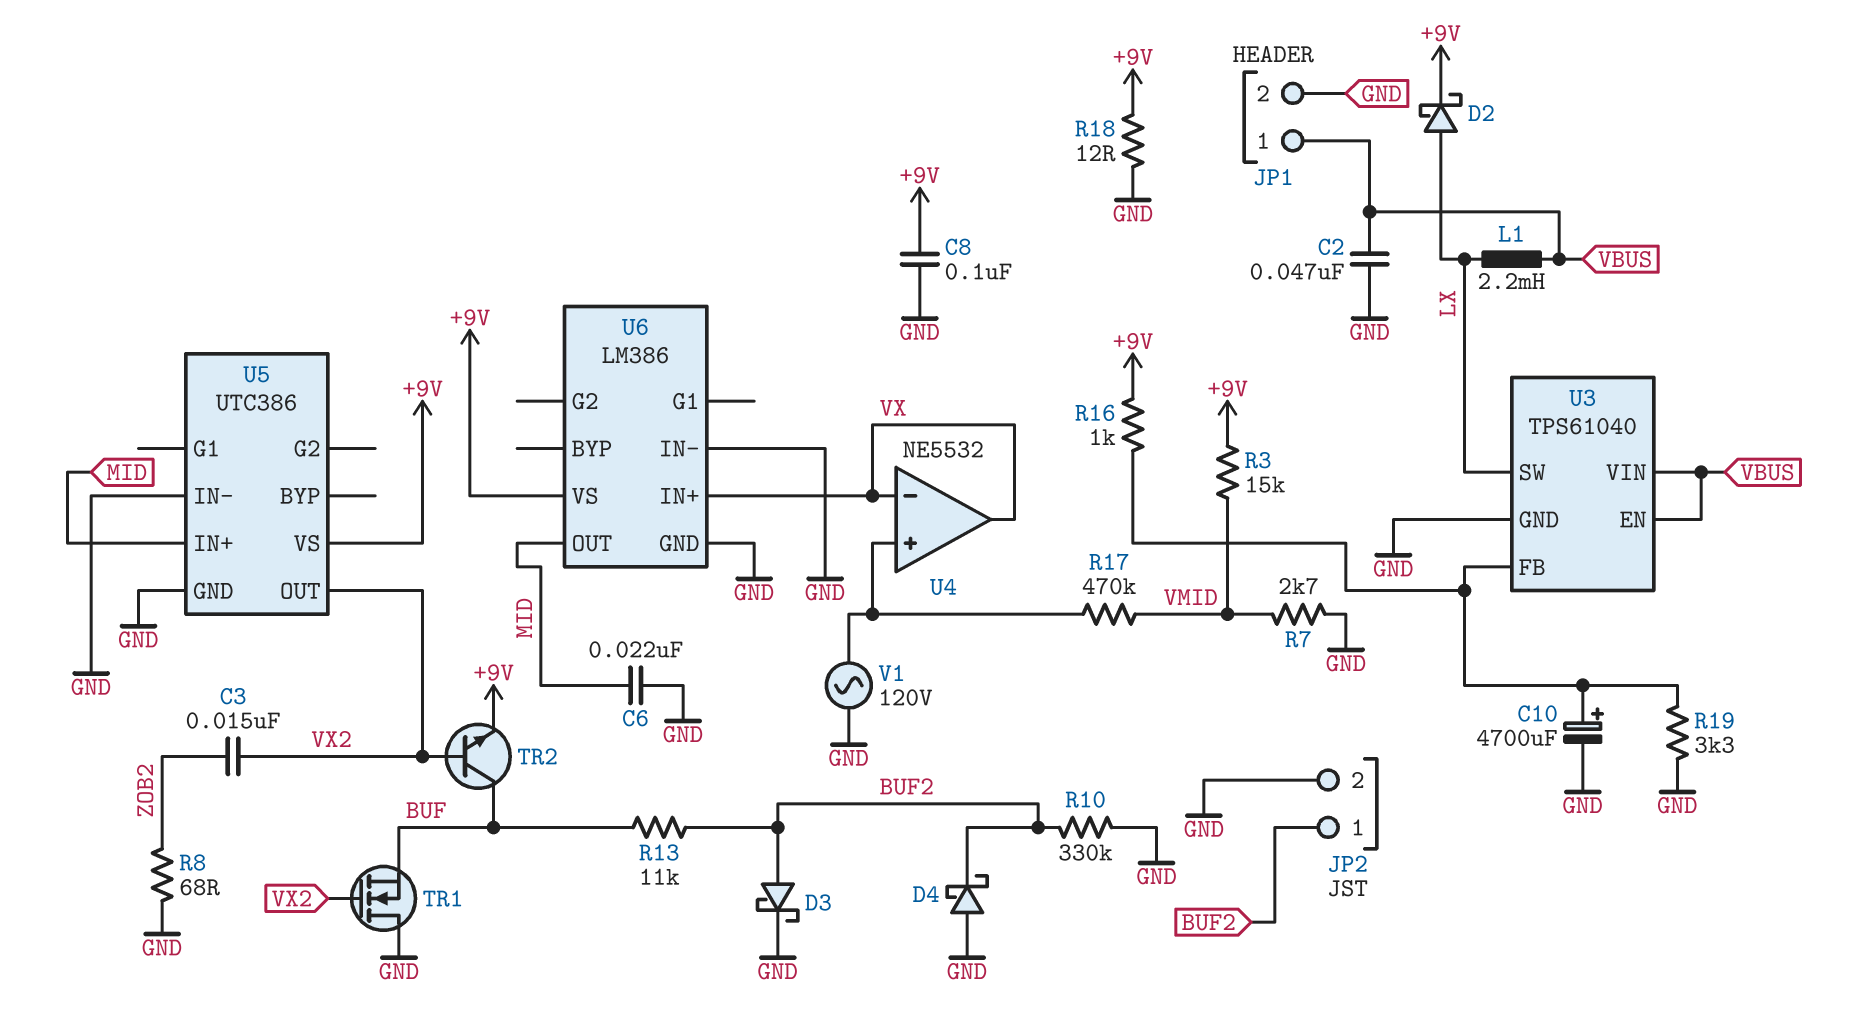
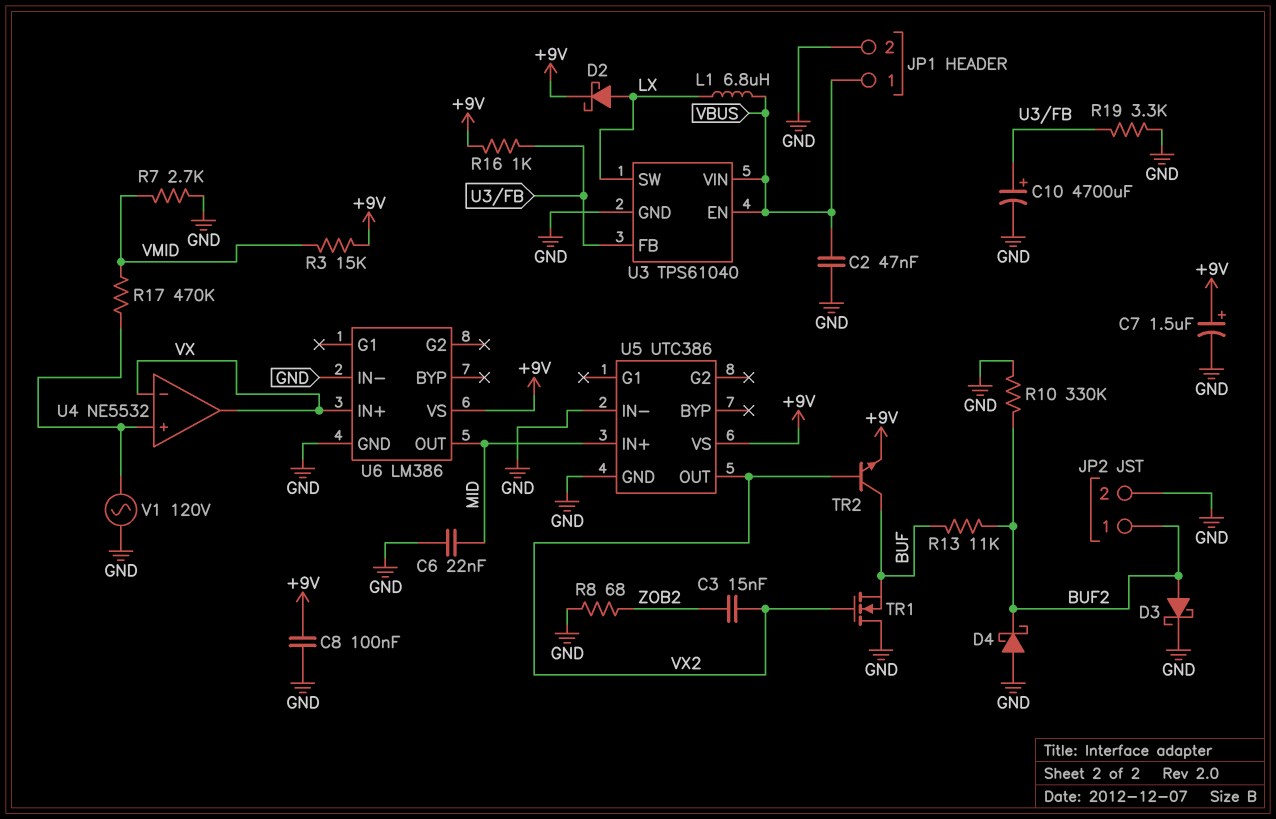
C7: none -> 1.5uF (plus +9V, minus GND)
L1: 2.2mH (LX, VBUS) -> 6.8uH (LX, VBUS)
R18: 12 (+9V, GND) -> none

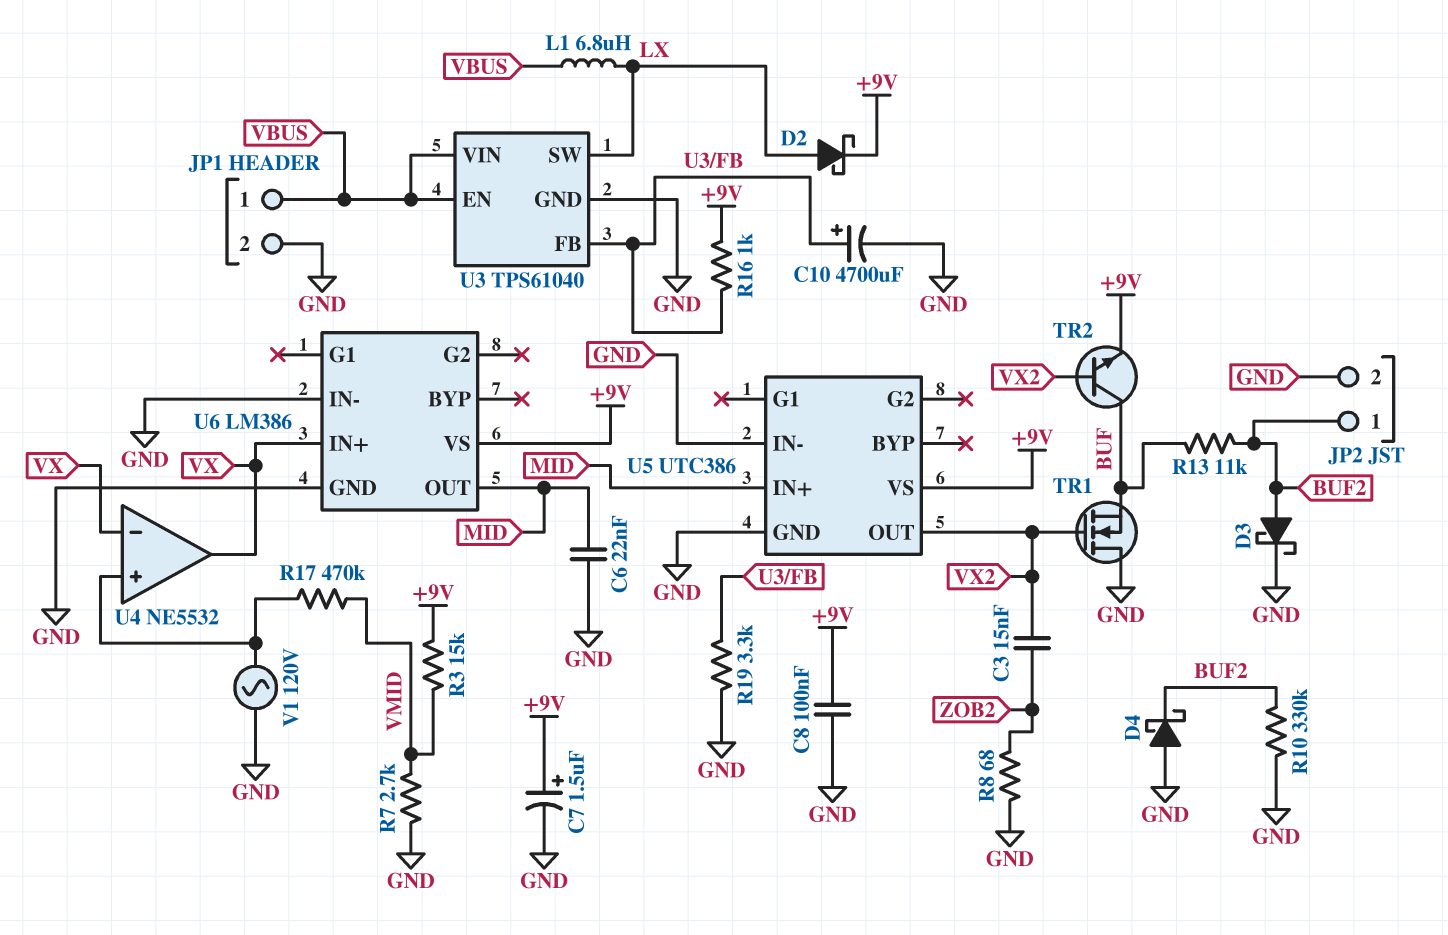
C2: 47nF (GND, VBUS) -> none

